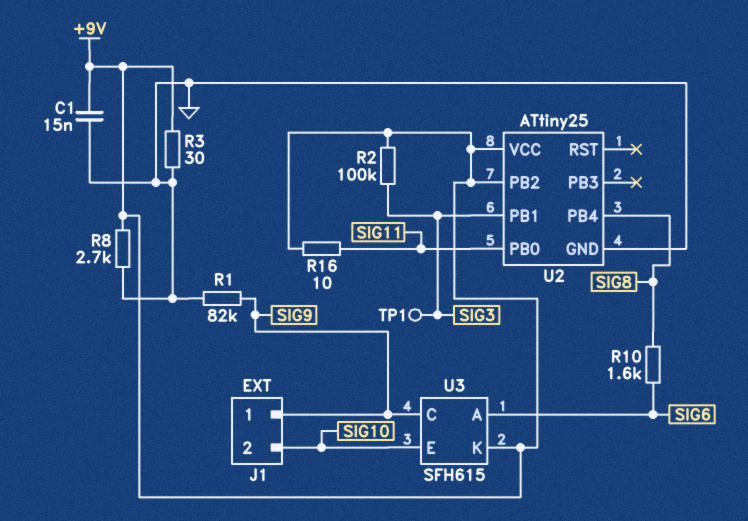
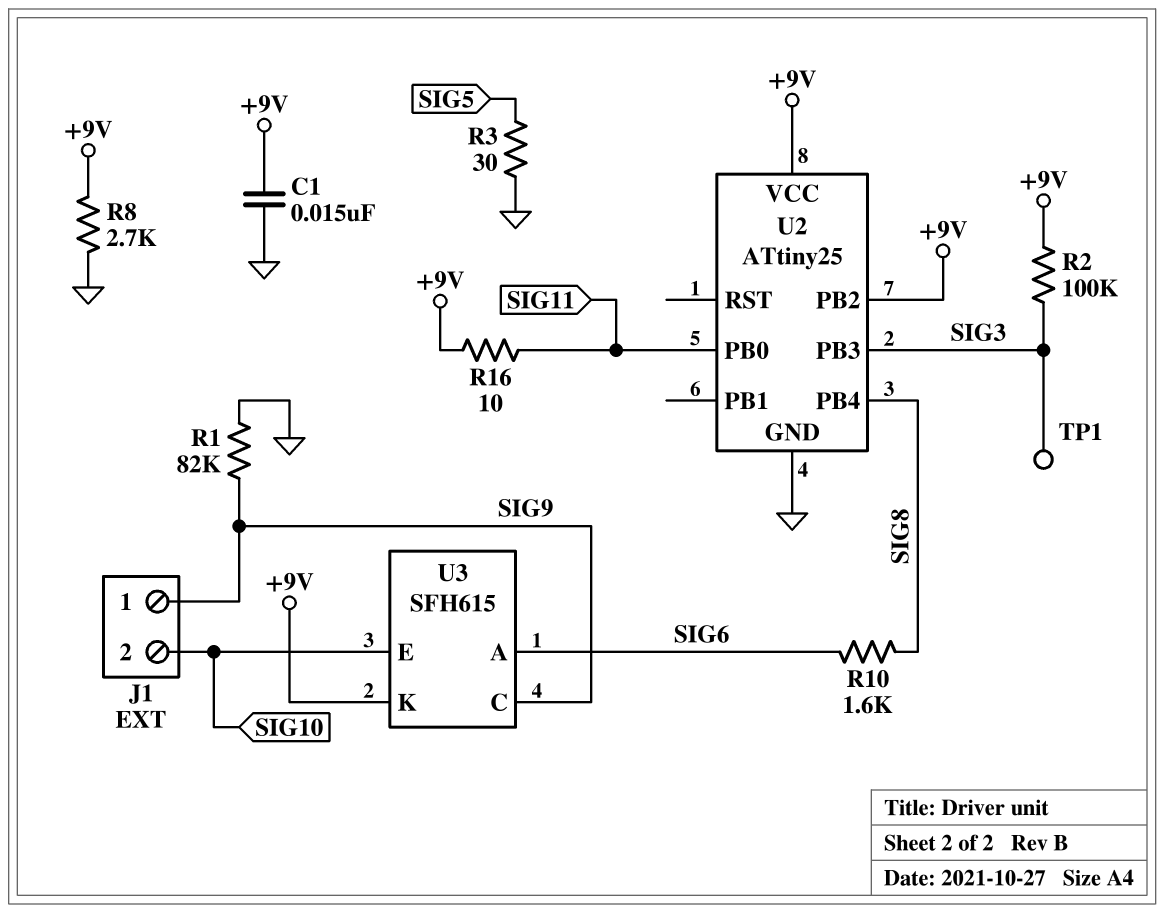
R3: 30 (+9V, GND) -> 30 (GND, SIG5)
U2 pin PB1: SIG3 -> none
U2 pin PB3: none -> SIG3

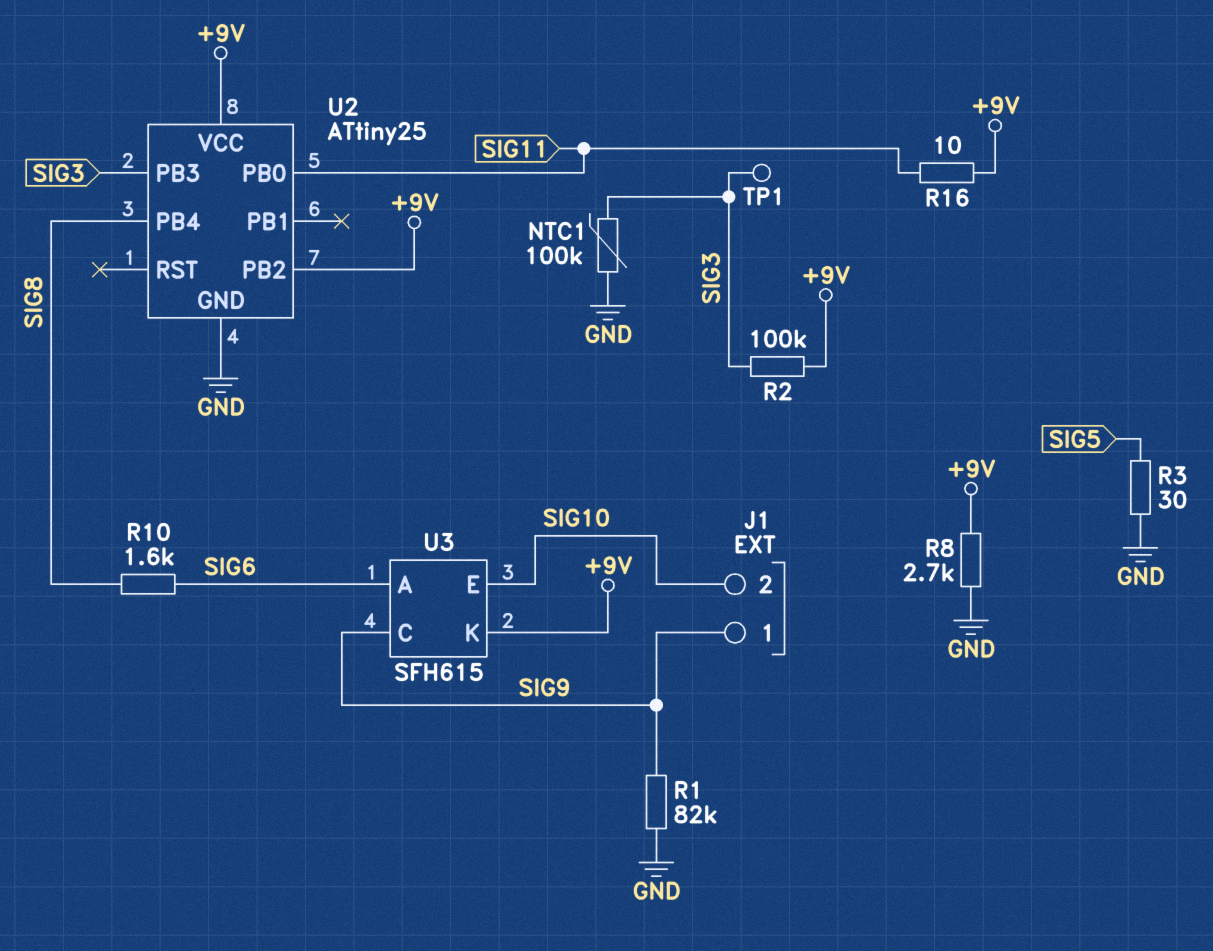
C1: 15nF (+9V, GND) -> none
NTC1: none -> 100k (GND, SIG3)

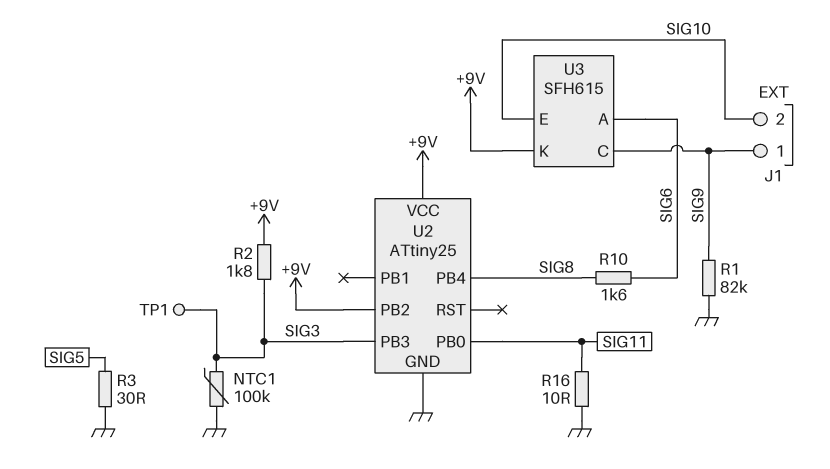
R2: 100k (+9V, SIG3) -> 1.8k (+9V, SIG3)
R8: 2.7k (+9V, GND) -> none
R16: 10 (+9V, SIG11) -> 10 (GND, SIG11)

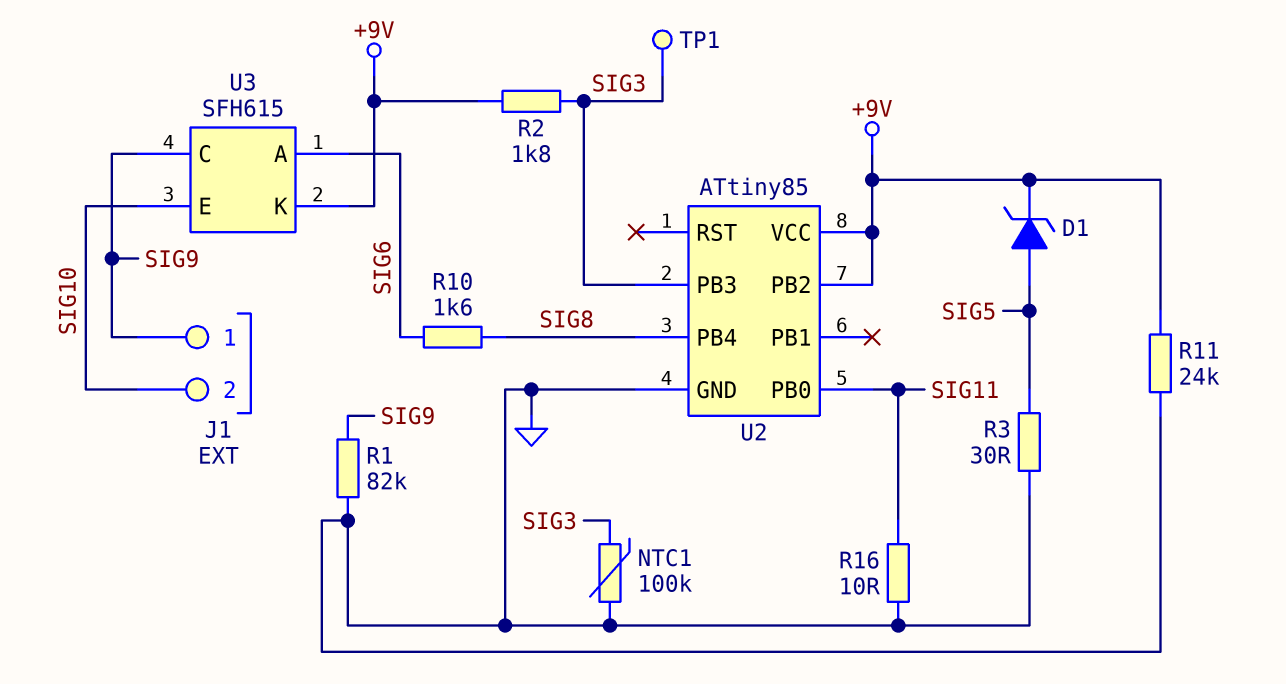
D1: none -> zener (A SIG5, K +9V)
R11: none -> 24k (+9V, GND)
U2: ATtiny25 -> ATtiny85

